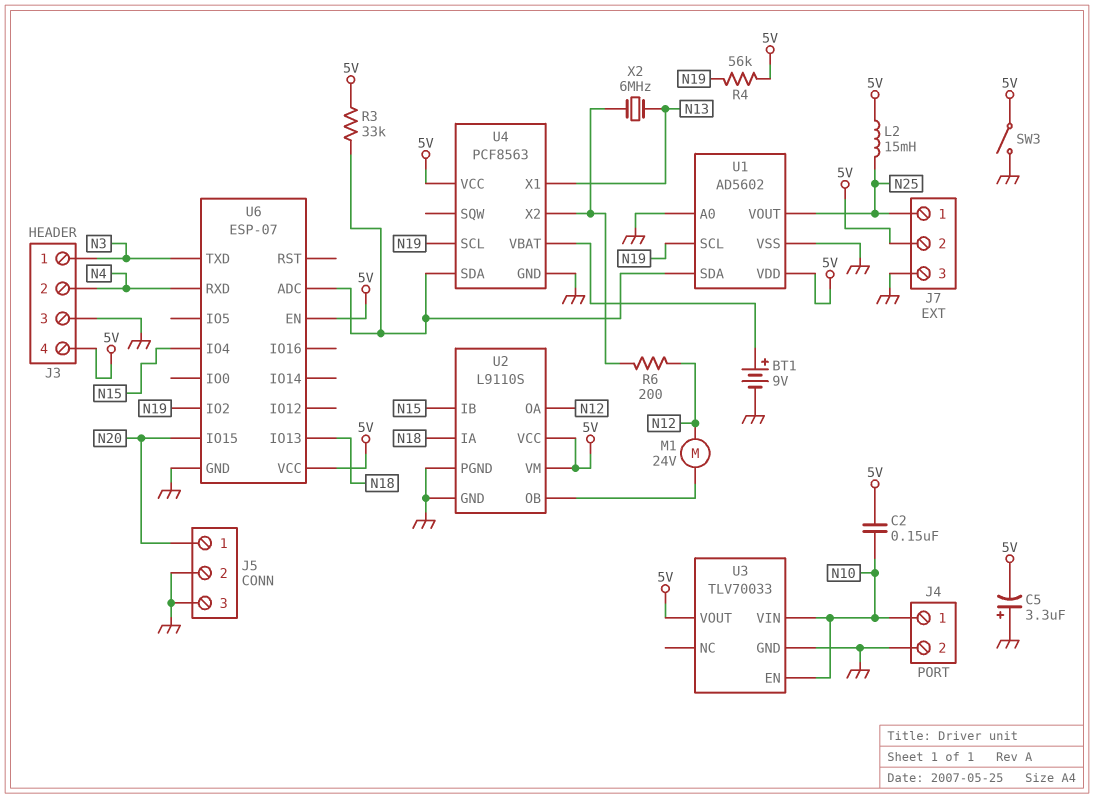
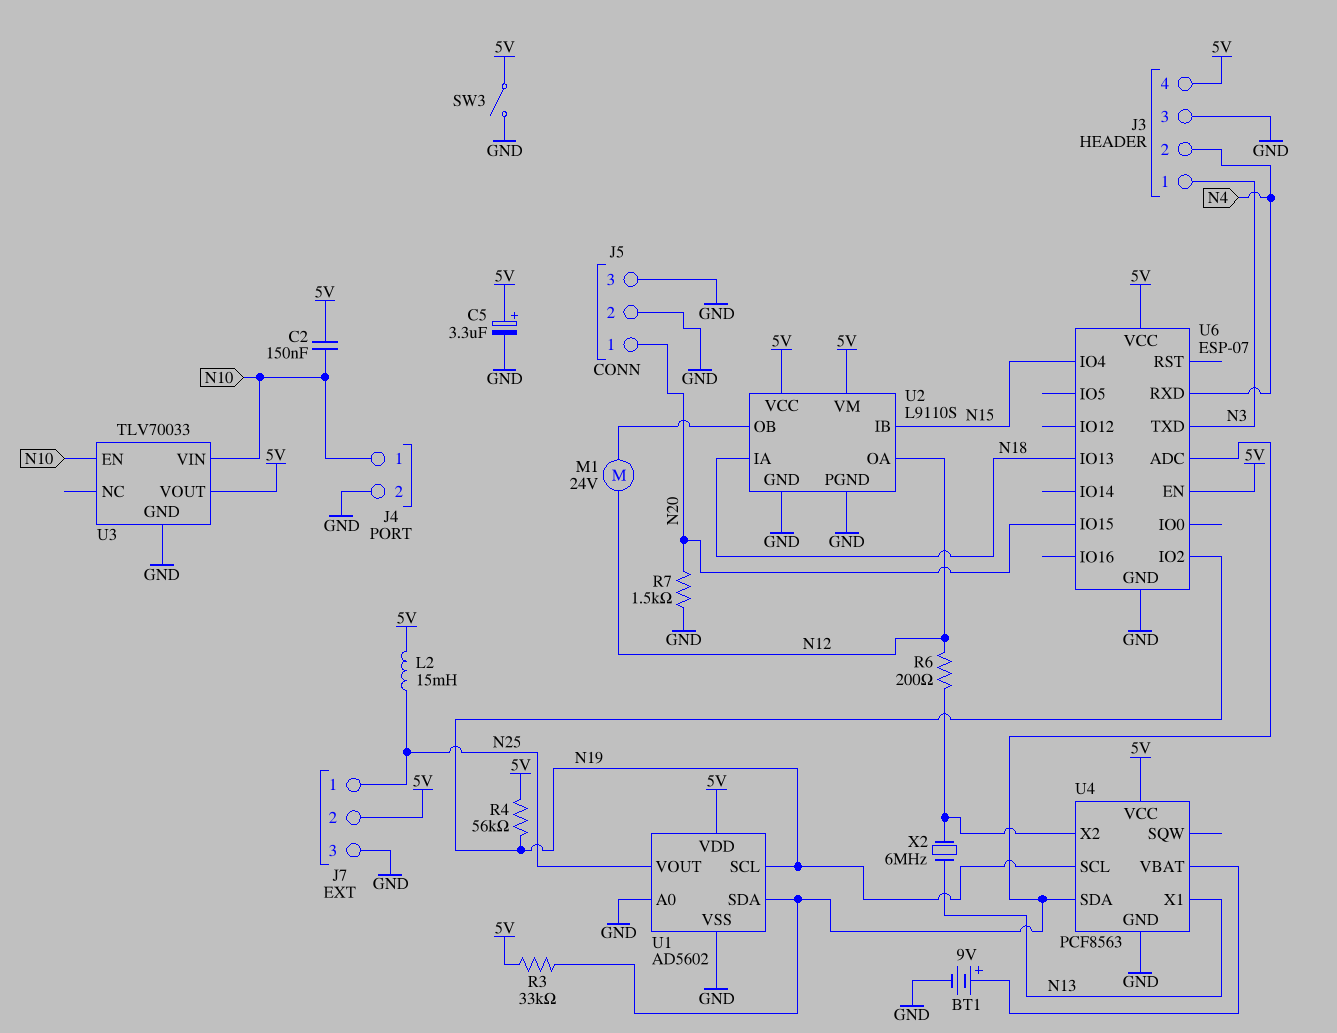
C5: 3.3uF (plus GND, minus 5V) -> 3.3uF (plus 5V, minus GND)
R7: none -> 1.5k (GND, N20)

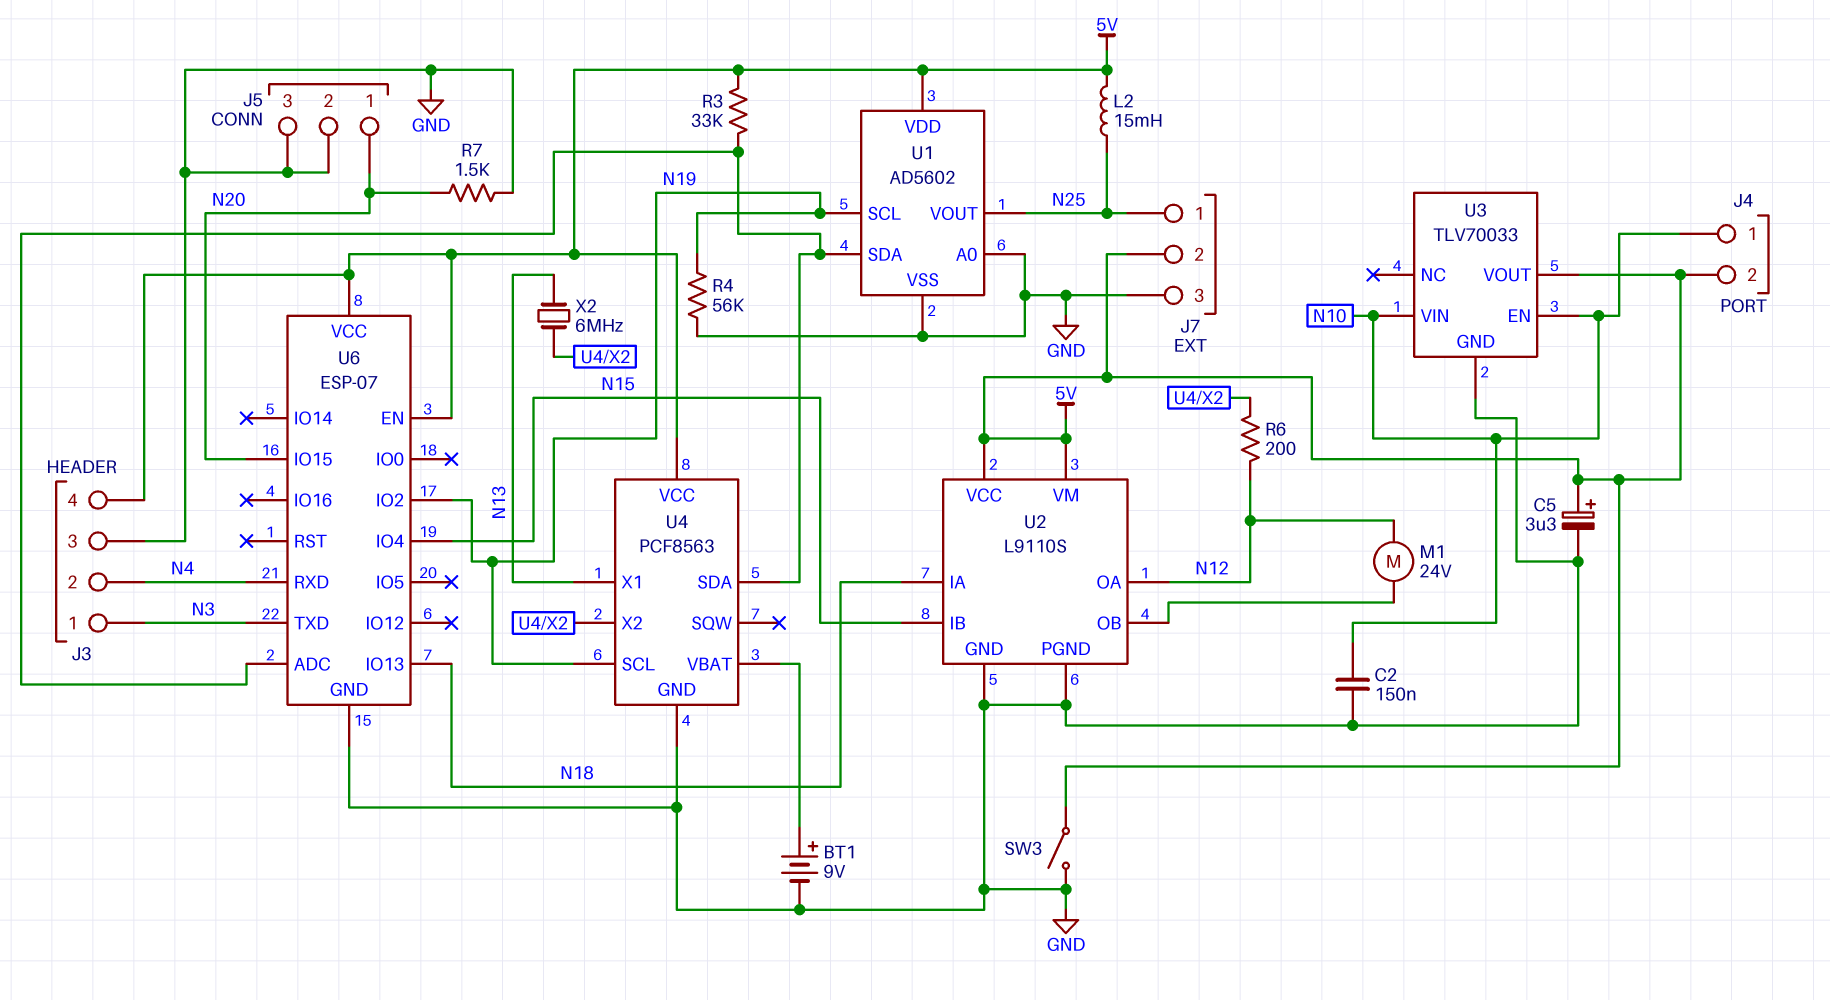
C2: 150nF (5V, N10) -> 150nF (GND, N10)
J4 pin 2: GND -> 5V
R4: 56k (5V, N19) -> 56k (GND, N19)

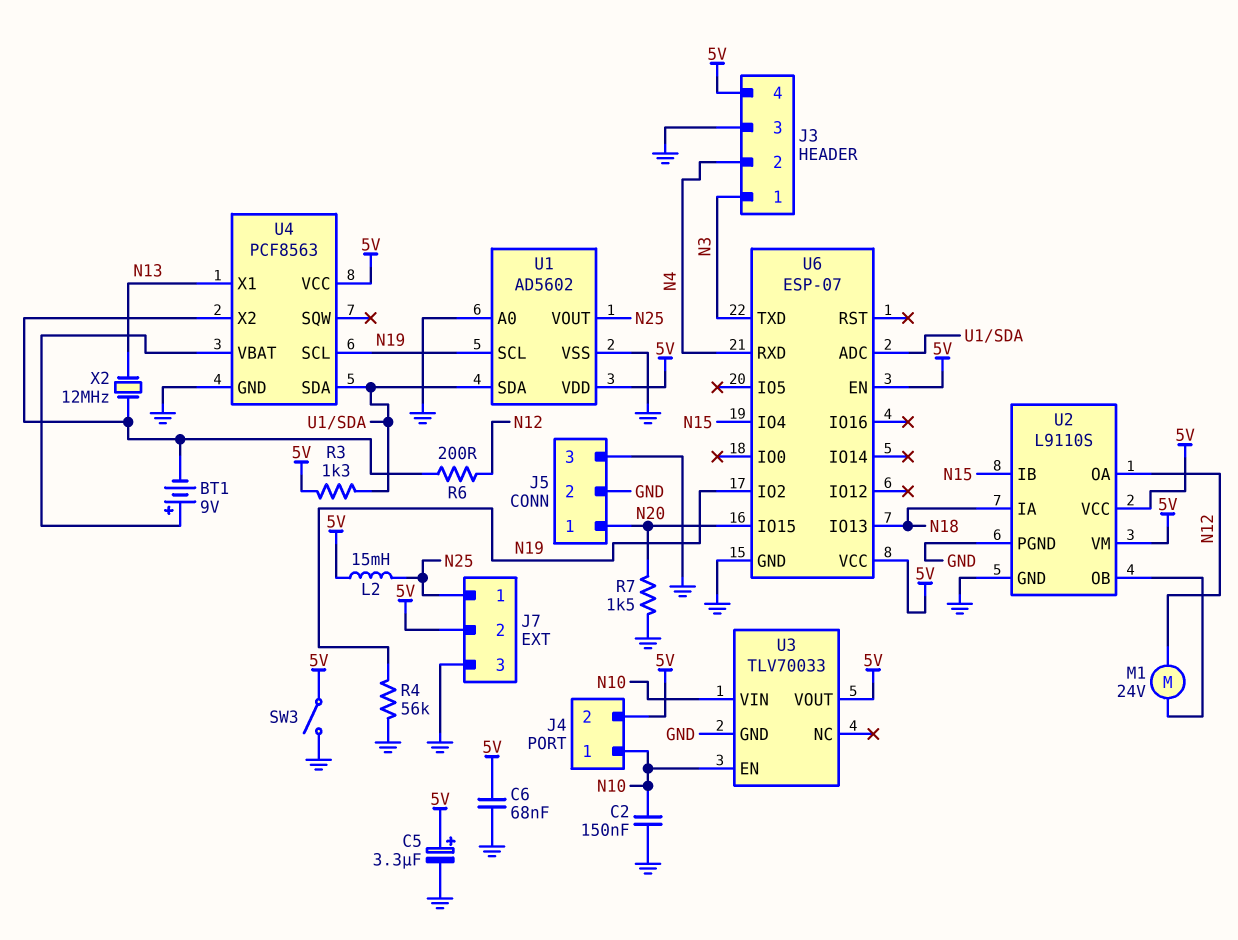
BT1: 9V (plus U4/VBAT, minus GND) -> 9V (plus U4/VBAT, minus U4/X2)
C6: none -> 68nF (5V, GND)
R3: 33k (5V, U1/SDA) -> 1.3k (5V, U1/SDA)
X2: 6MHz (N13, U4/X2) -> 12MHz (N13, U4/X2)

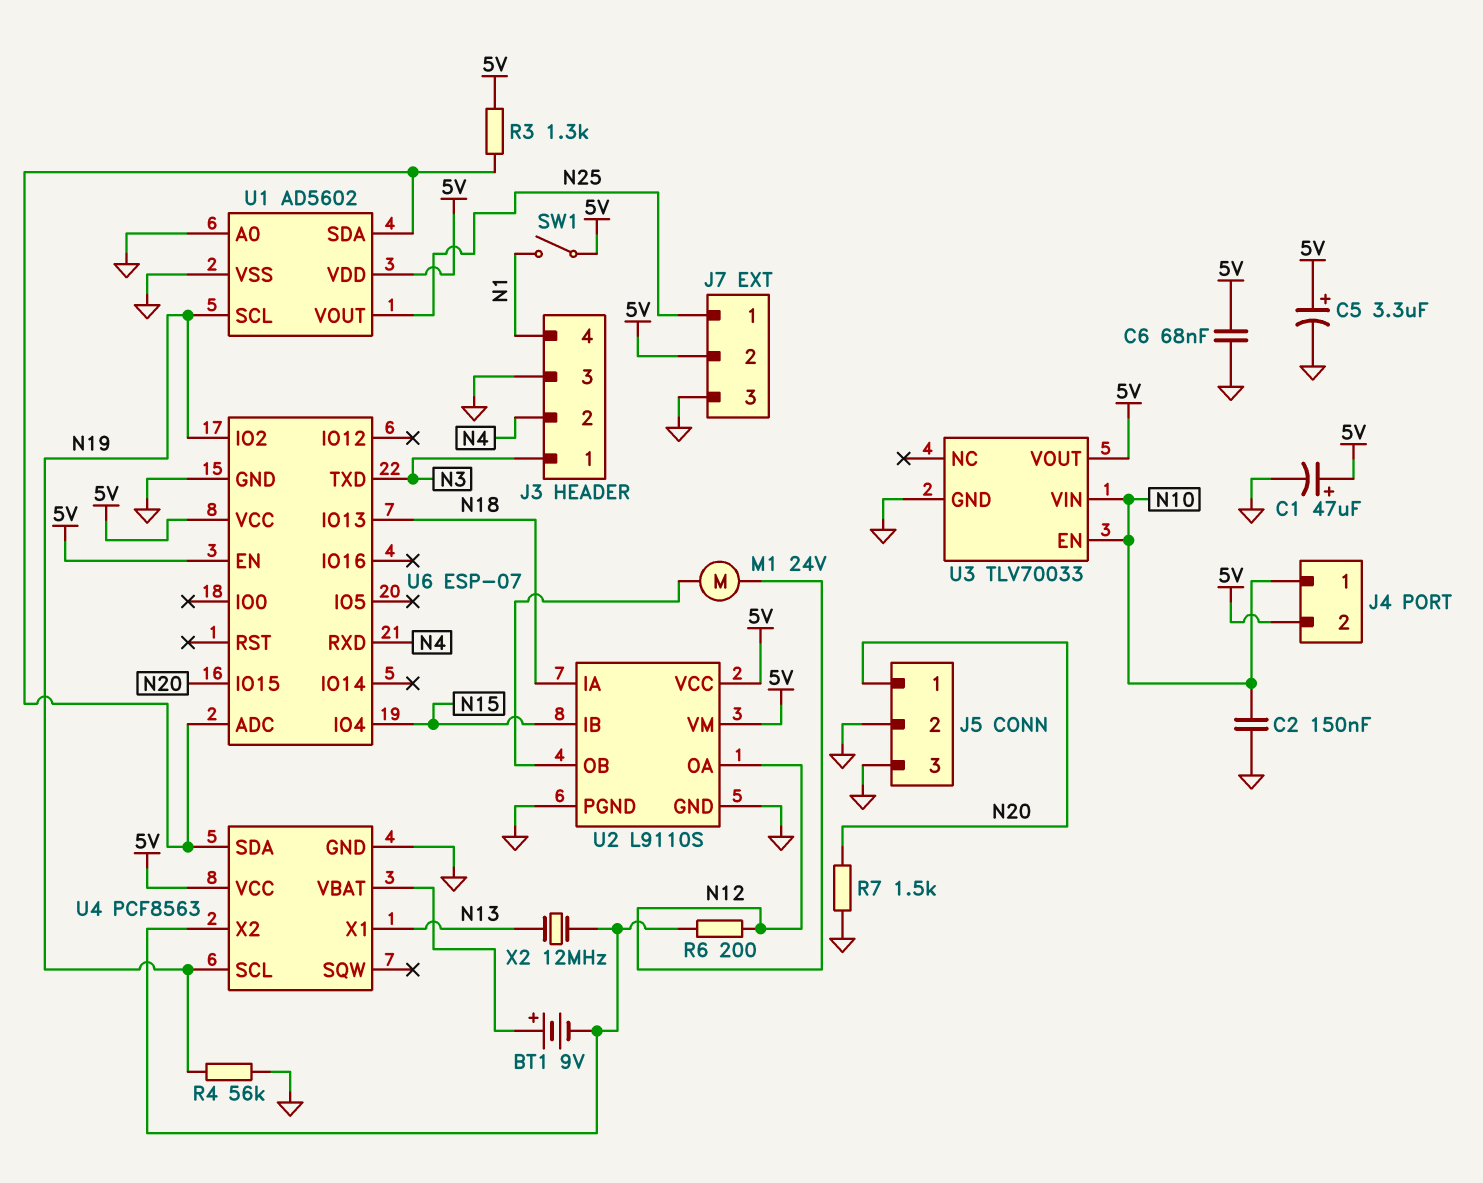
C1: none -> 47uF (plus 5V, minus GND)
J3 pin 4: 5V -> N1
L2: 15mH (5V, N25) -> none
SW1: none -> switch (5V, N1)
SW3: switch (5V, GND) -> none

